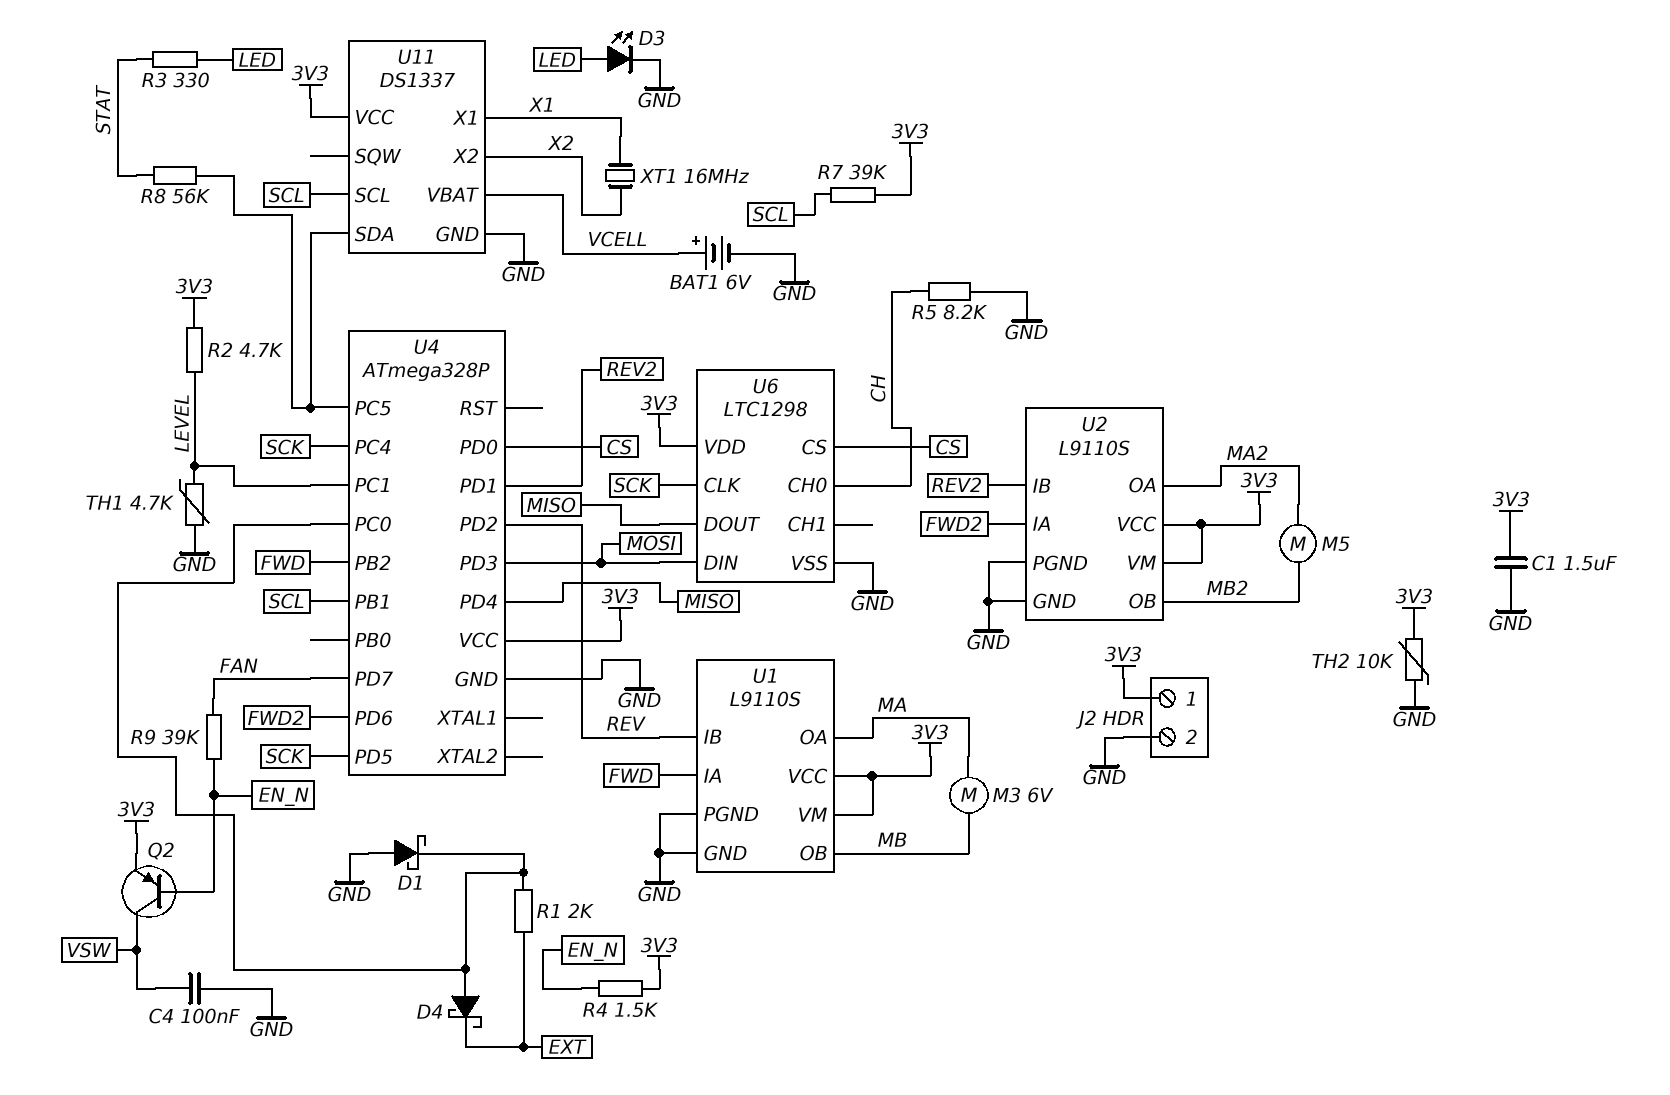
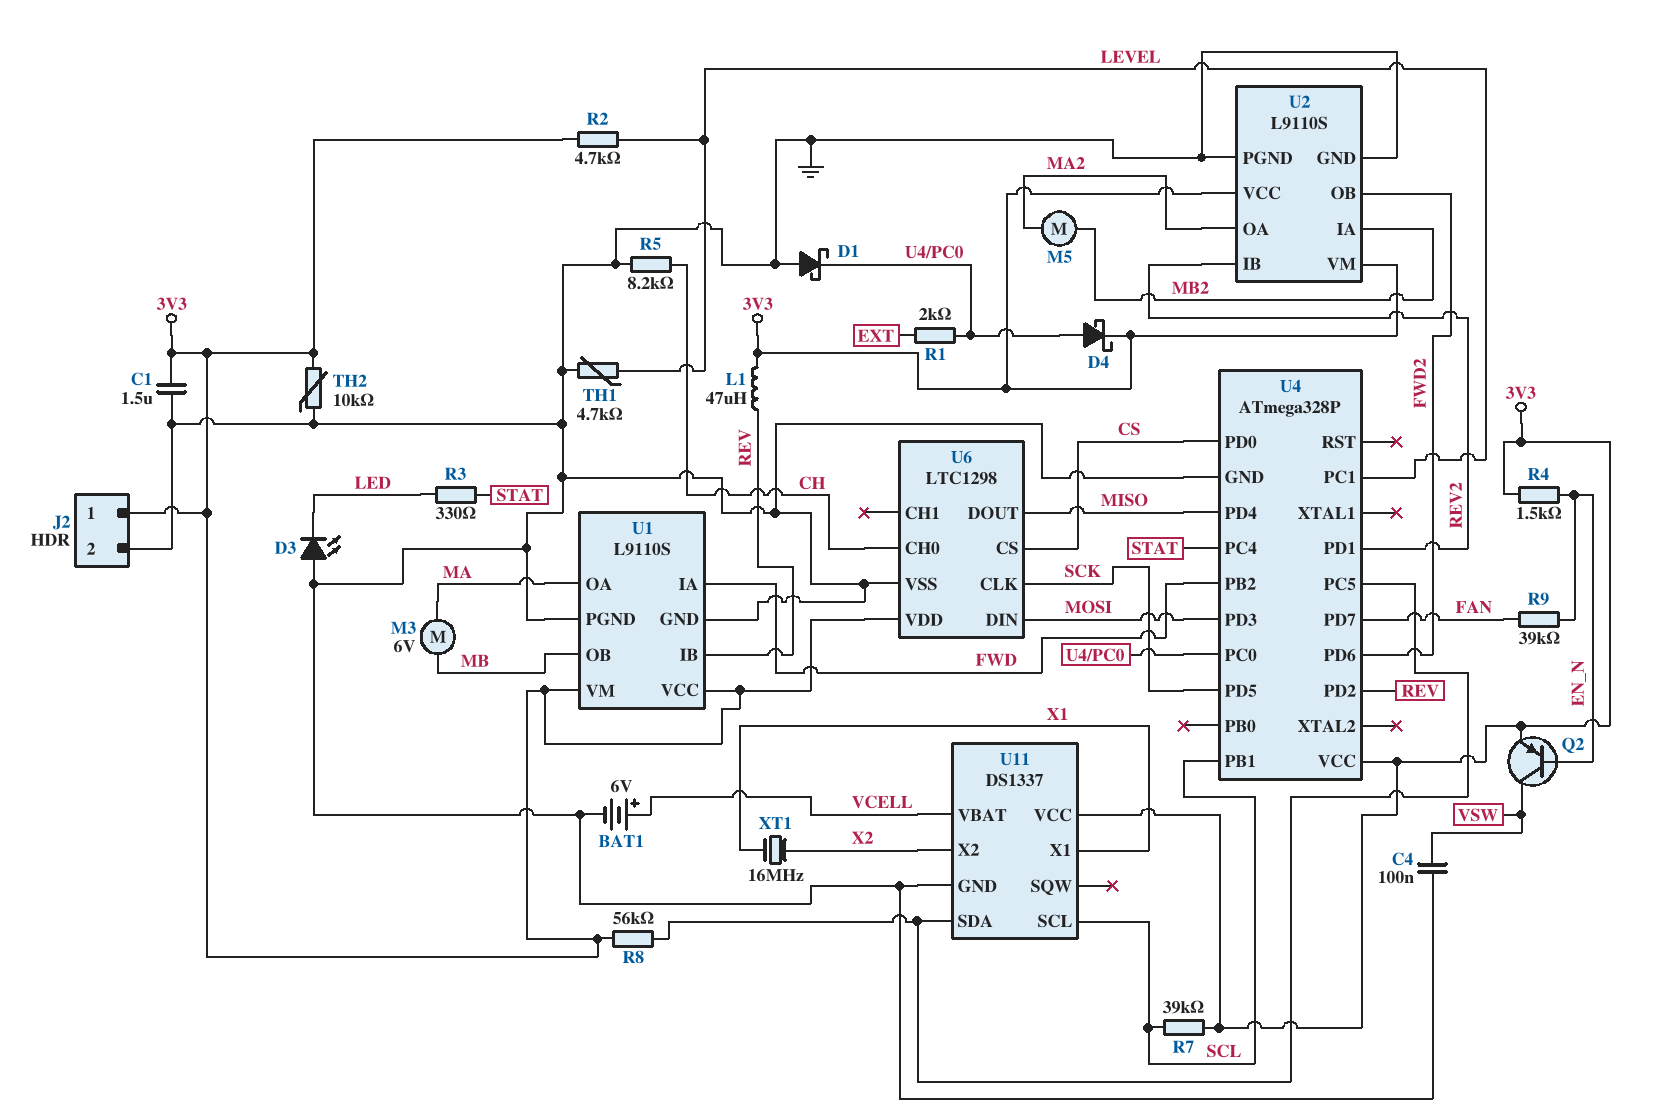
D3: LED (A LED, K GND) -> LED (A GND, K LED)
D4: schottky (A U4/PC0, K EXT) -> schottky (A U4/PC0, K 3V3)
L1: none -> 47uH (3V3, REV)
R8: 56k (STAT, U4/PC5) -> 56k (3V3, U4/PC5)
U2 pin IA: FWD2 -> MB2
U2 pin OB: MB2 -> FWD2
U4 pin PC4: SCK -> STAT

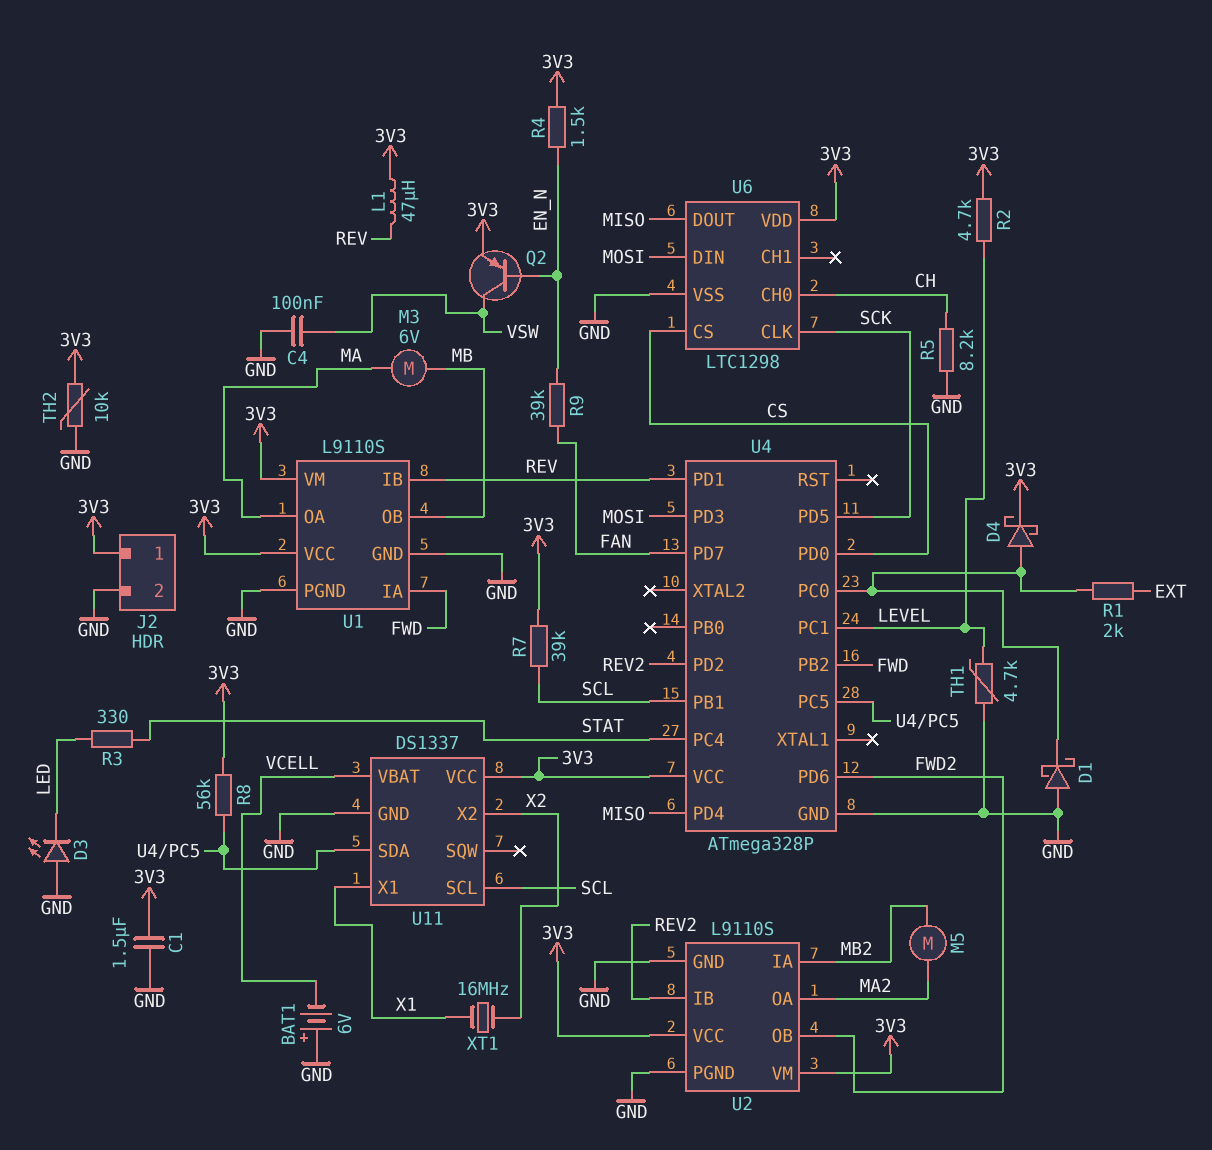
BAT1: 6V (plus VCELL, minus GND) -> 6V (plus GND, minus VCELL)
U4 pin PD1: REV2 -> REV
U4 pin PD2: REV -> REV2

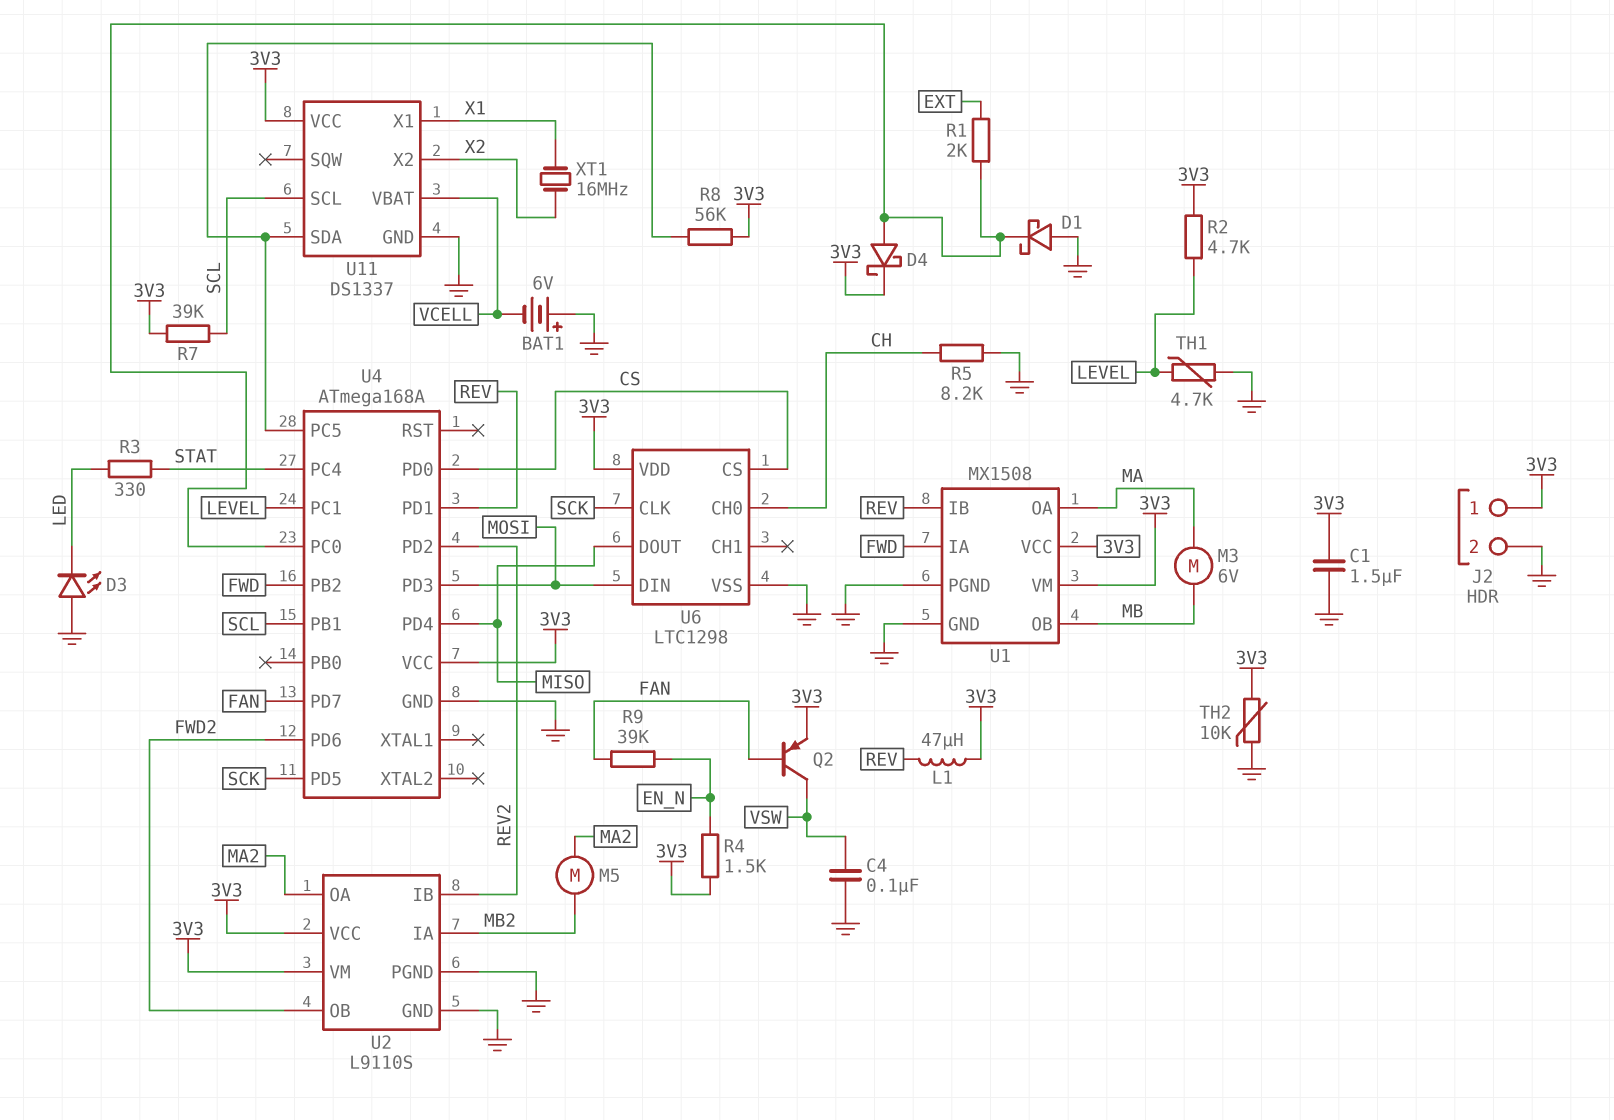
Q2: PNP (B EN_N, C VSW, E 3V3) -> PNP (B FAN, C VSW, E 3V3)
U1: L9110S -> MX1508
U4: ATmega328P -> ATmega168A

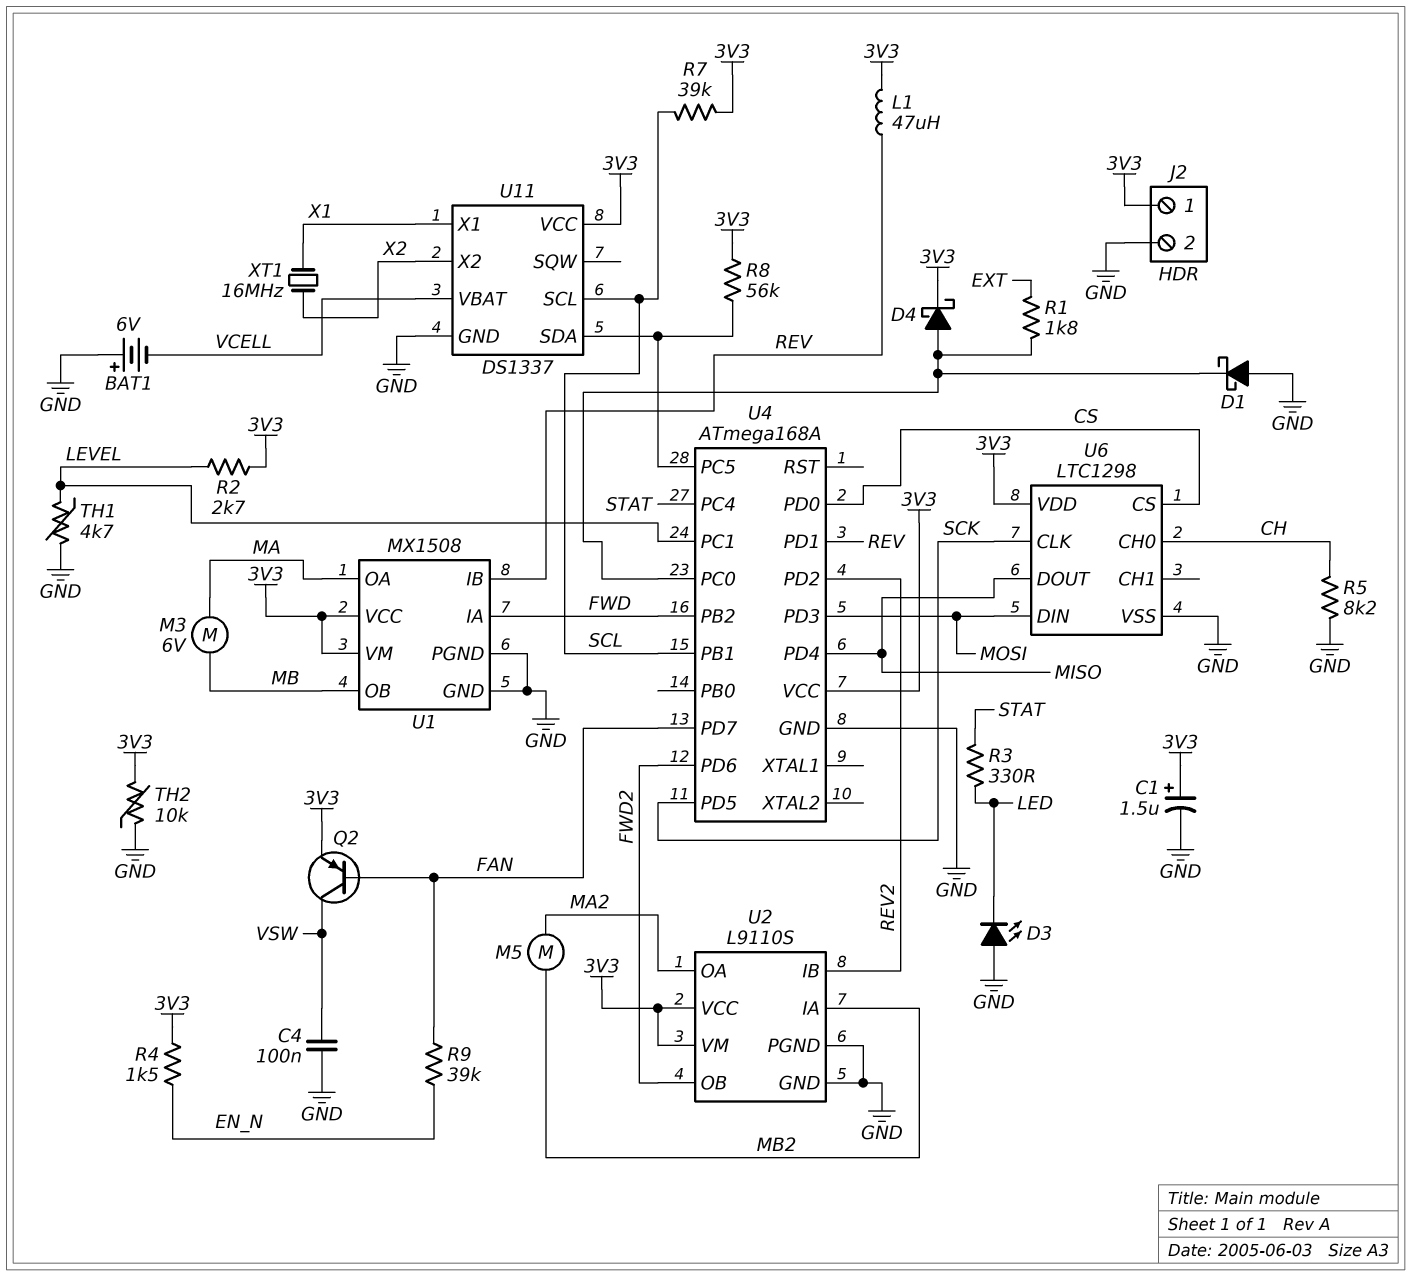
C1: 1.5uF (3V3, GND) -> 1.5uF (plus 3V3, minus GND)
R1: 2k (EXT, U4/PC0) -> 1.8k (EXT, U4/PC0)
R2: 4.7k (3V3, LEVEL) -> 2.7k (3V3, LEVEL)

